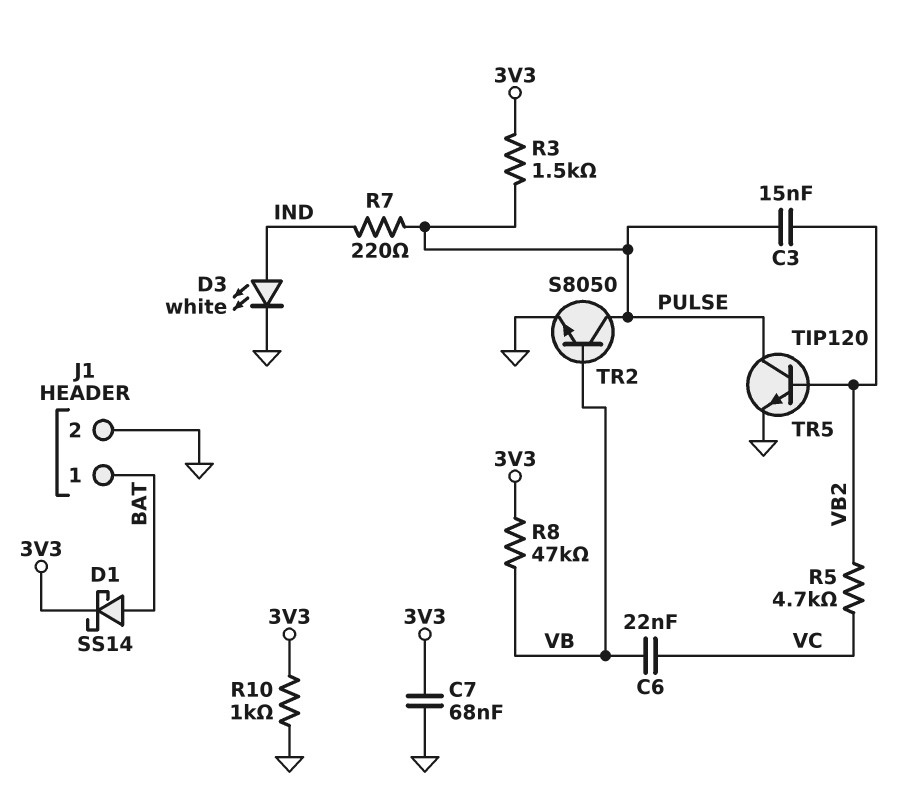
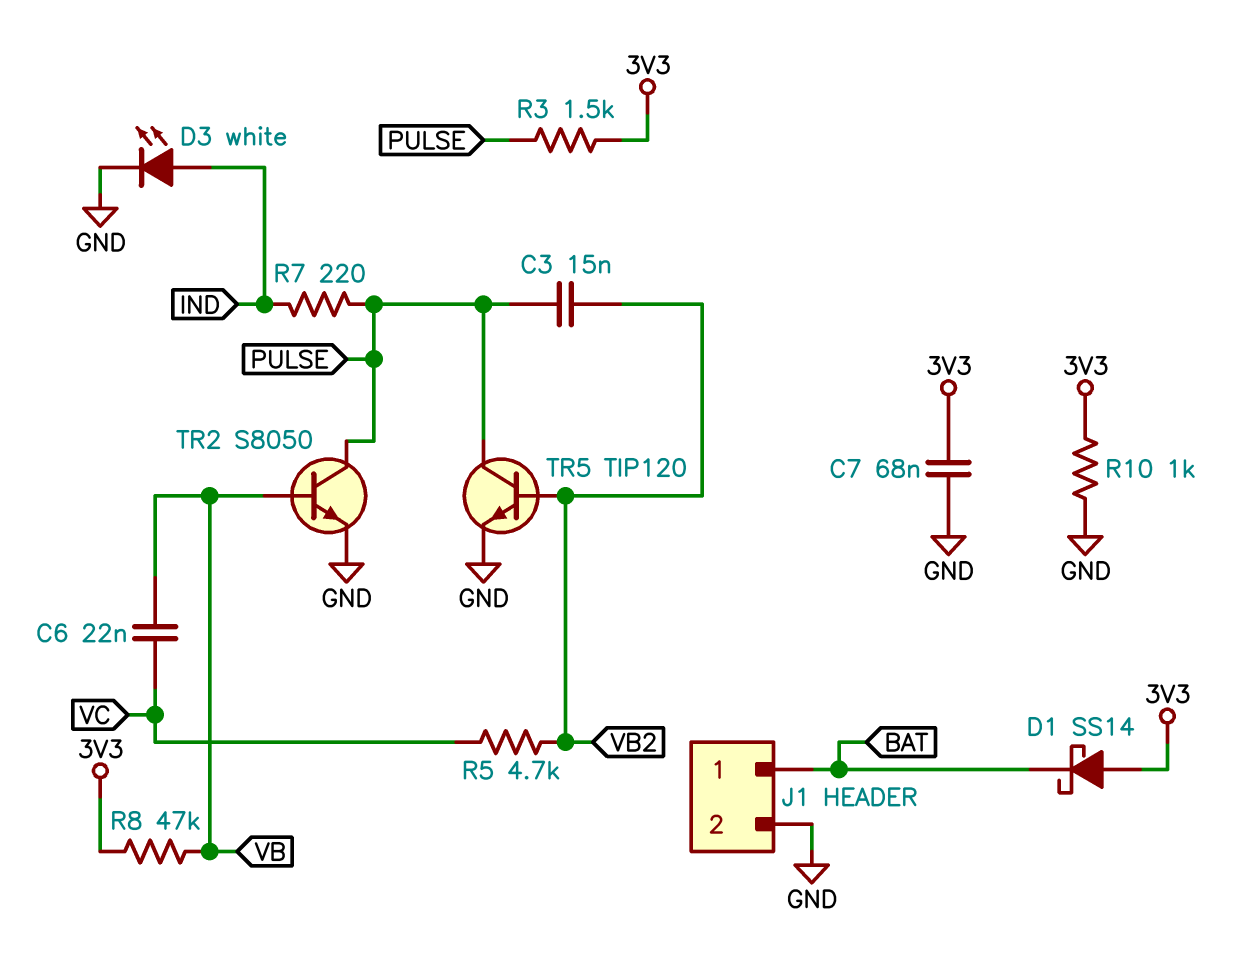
D1: schottky SS14 (A BAT, K 3V3) -> schottky SS14 (A 3V3, K BAT)

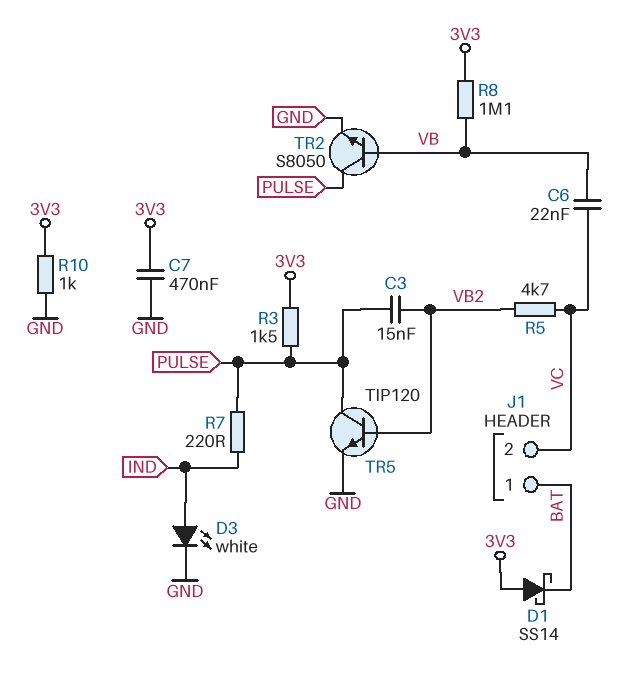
C7: 68nF (3V3, GND) -> 470nF (3V3, GND)
J1 pin 2: GND -> VC
R8: 47k (3V3, VB) -> 1.1M (3V3, VB)

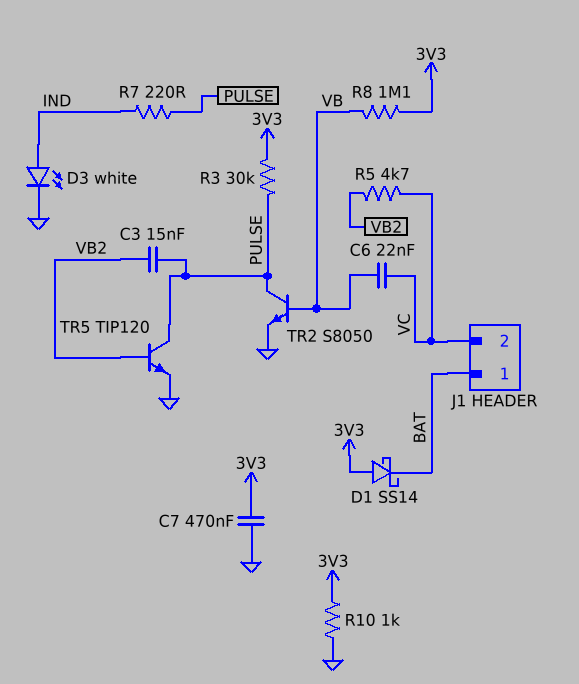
R3: 1.5k (3V3, PULSE) -> 30k (3V3, PULSE)

